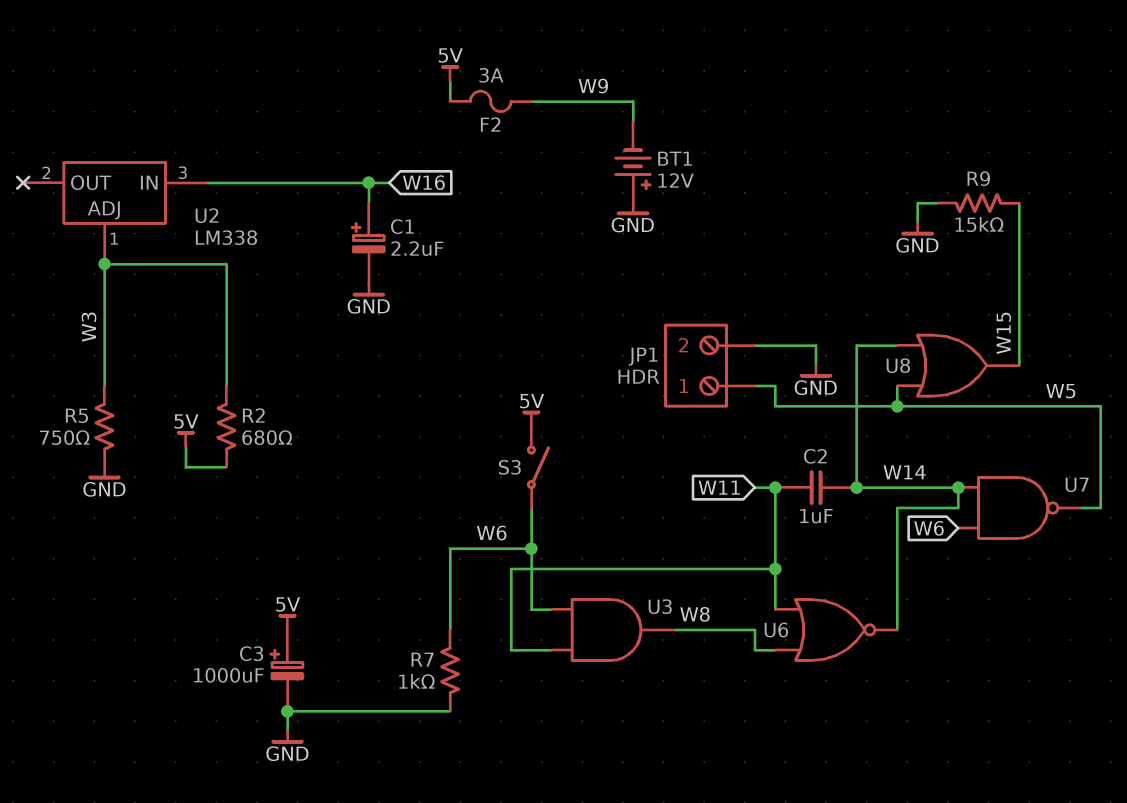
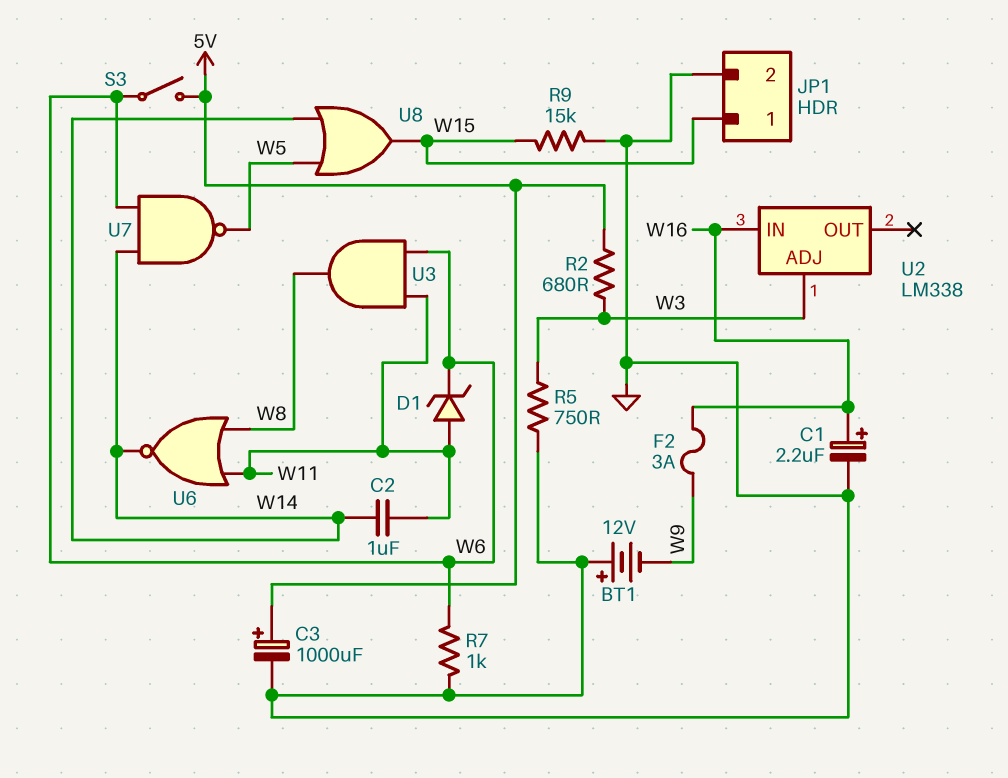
D1: none -> zener (A W11, K W6)
F2: 3A (5V, W9) -> 3A (W9, W16)
JP1 pin 1: W5 -> W15

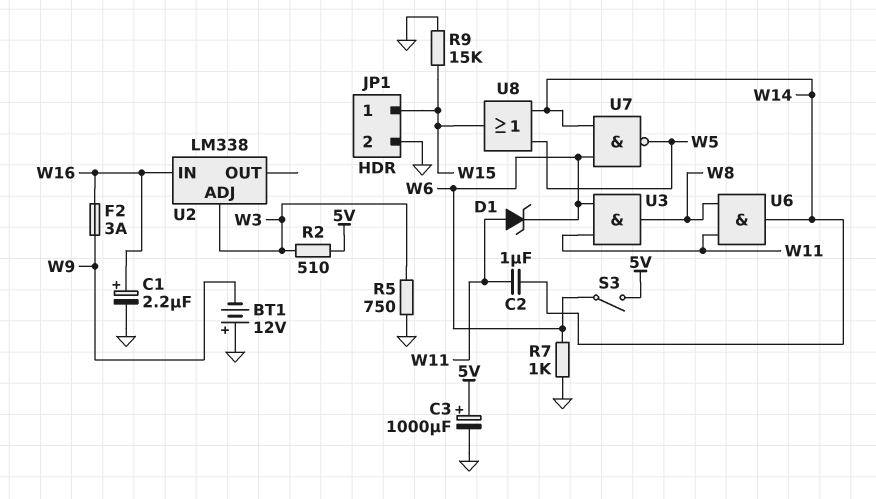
R2: 680 (5V, W3) -> 510 (5V, W3)
U6: NOR (in W8, in W11, out W14) -> AND (in W8, in W11, out W14)

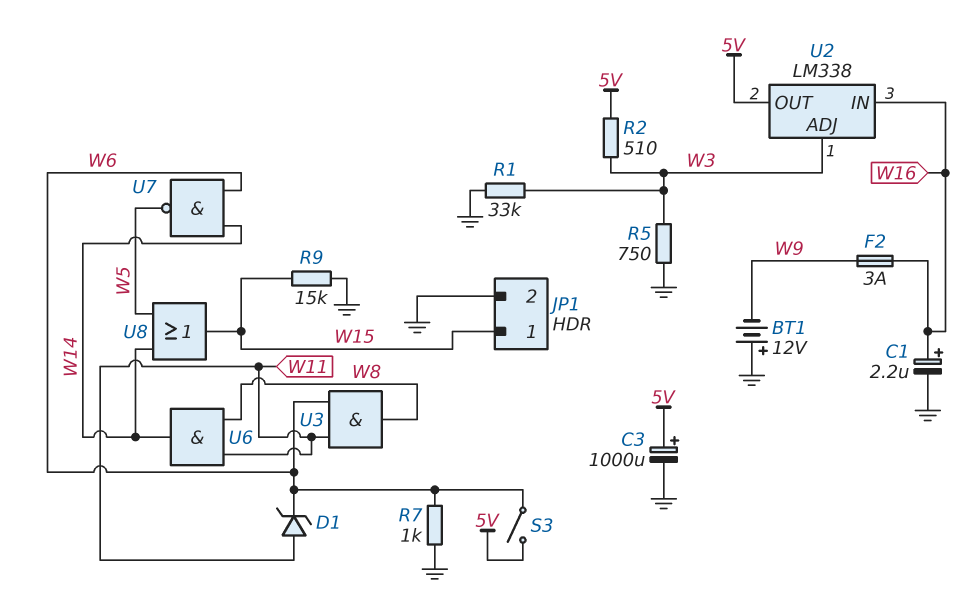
C2: 1uF (W11, W14) -> none
R1: none -> 33k (GND, W3)
U2 pin OUT: none -> 5V

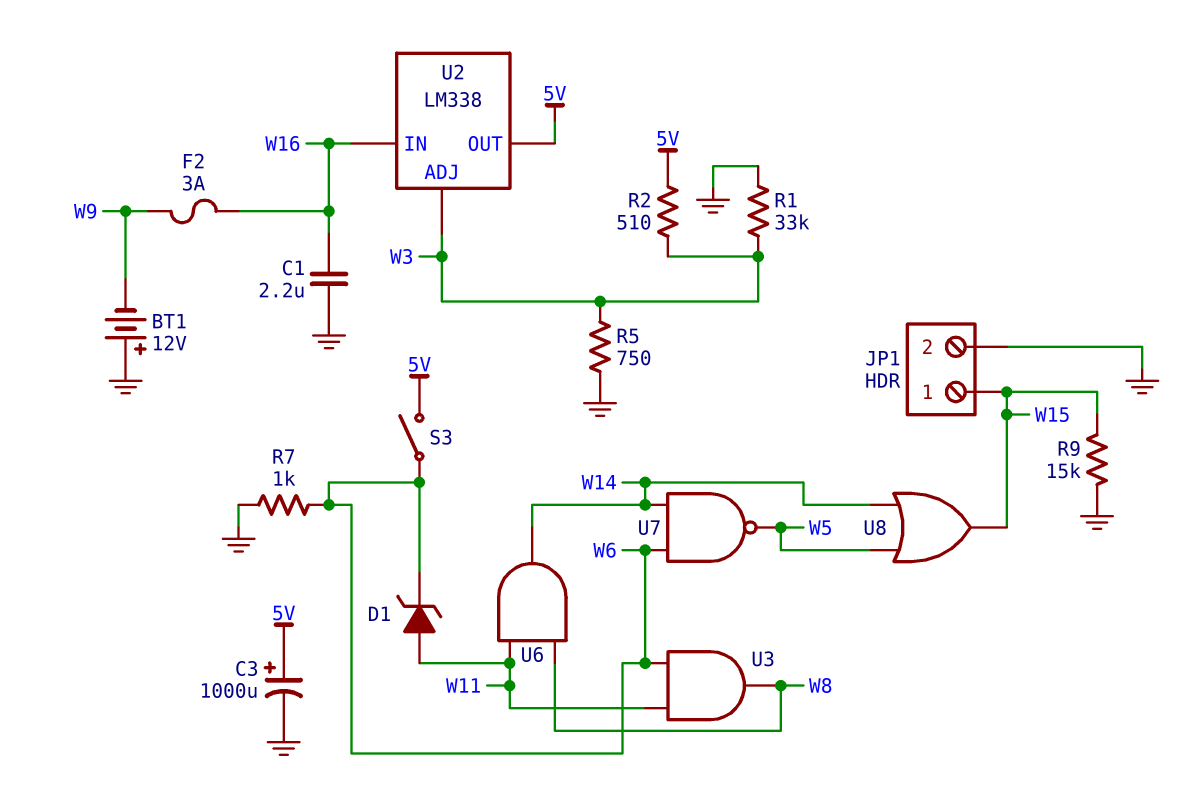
C1: 2.2uF (plus W16, minus GND) -> 2.2uF (GND, W16)

